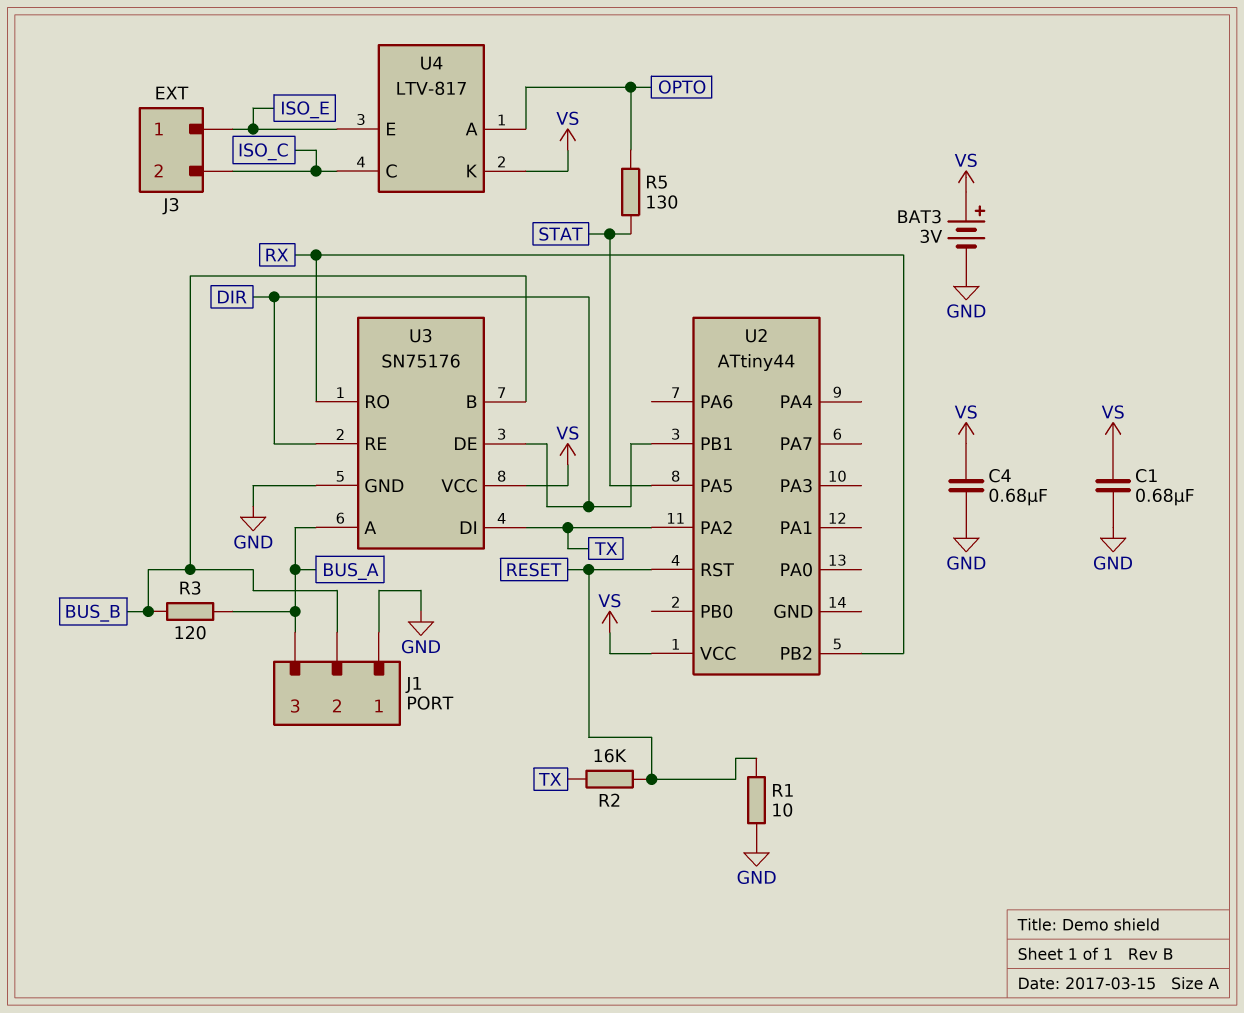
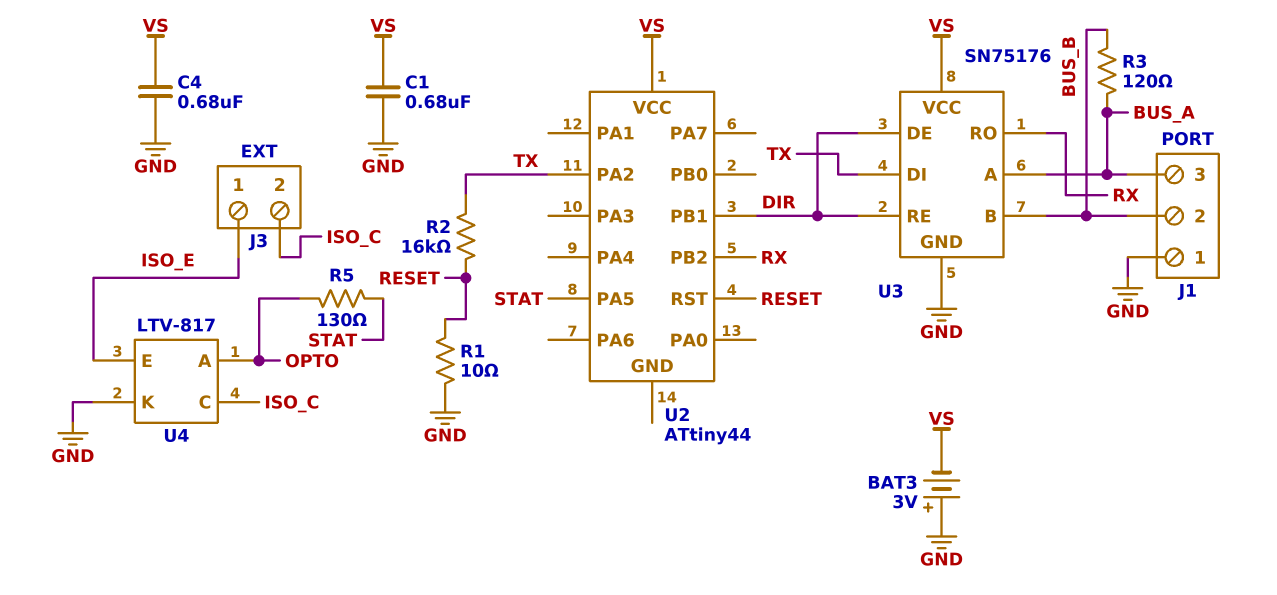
BAT3: 3V (plus VS, minus GND) -> 3V (plus GND, minus VS)
U4 pin K: VS -> GND

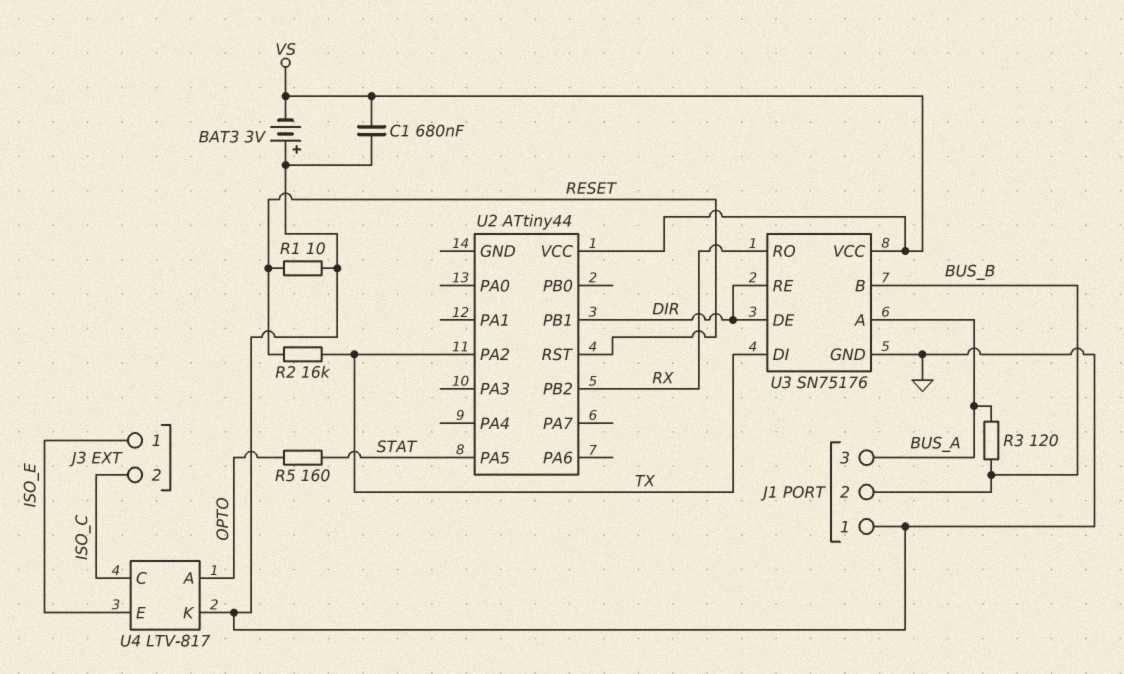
C4: 680nF (GND, VS) -> none
R5: 130 (OPTO, STAT) -> 160 (OPTO, STAT)

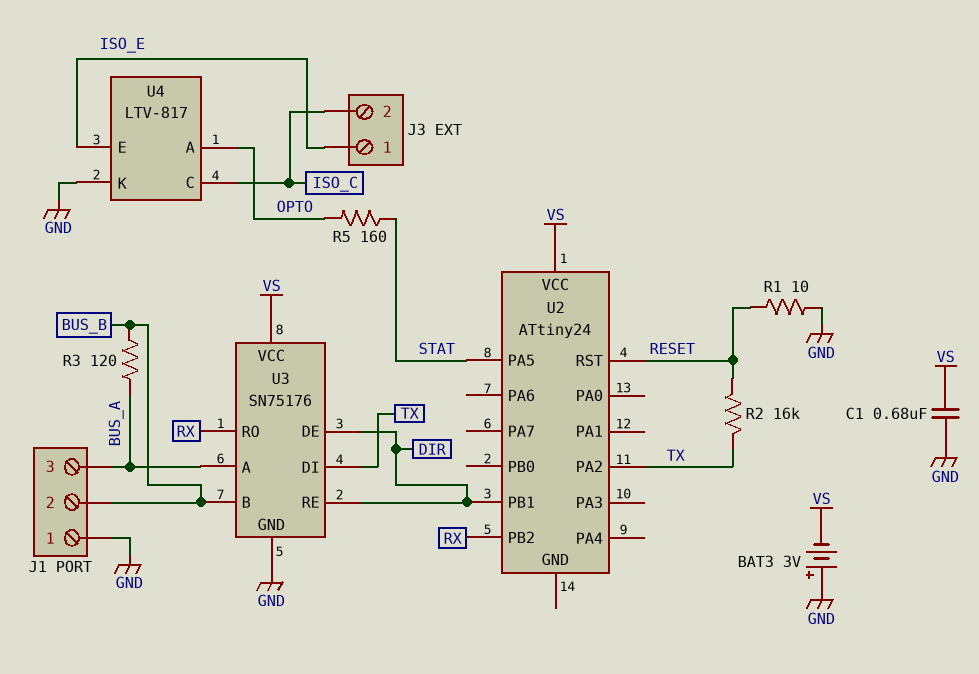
U2: ATtiny44 -> ATtiny24

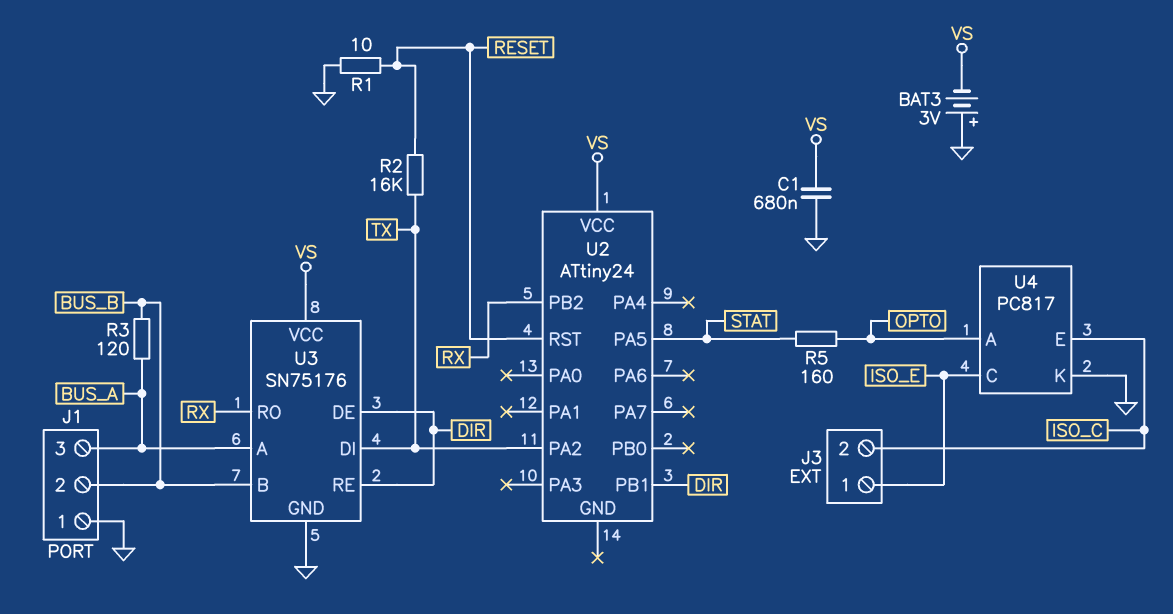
U4: LTV-817 -> PC817
U4 pin C: ISO_C -> ISO_E
U4 pin E: ISO_E -> ISO_C

